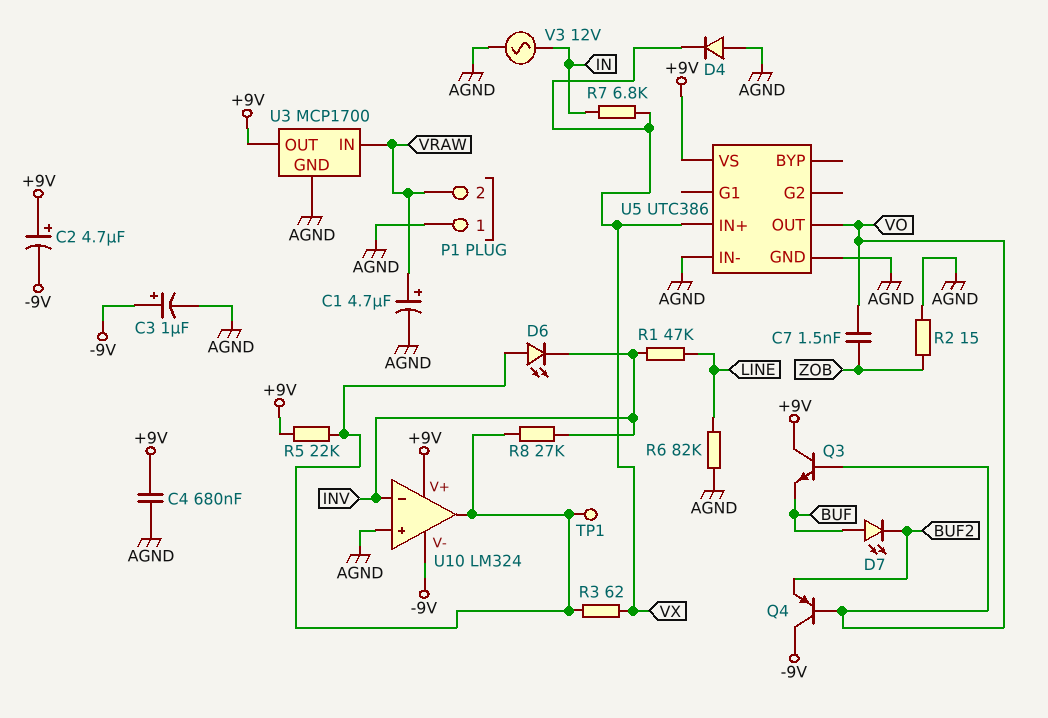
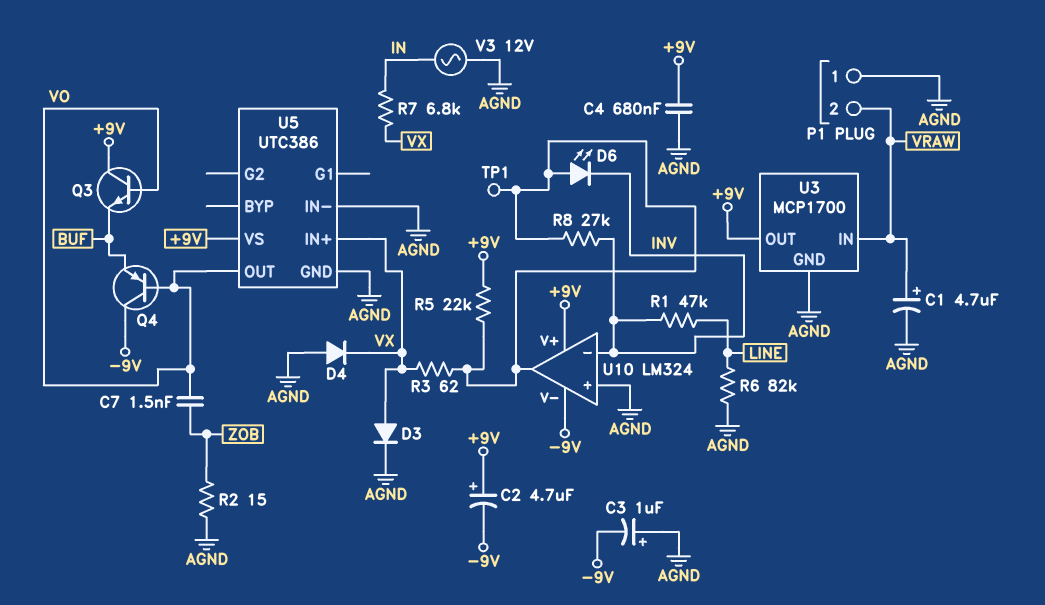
C3: 1uF (plus -9V, minus AGND) -> 1uF (plus AGND, minus -9V)
D3: none -> diode (A VX, K AGND)
D7: LED (A BUF, K BUF2) -> none
Q4: PNP (B VO, C -9V, E BUF2) -> PNP (B VO, C -9V, E BUF)

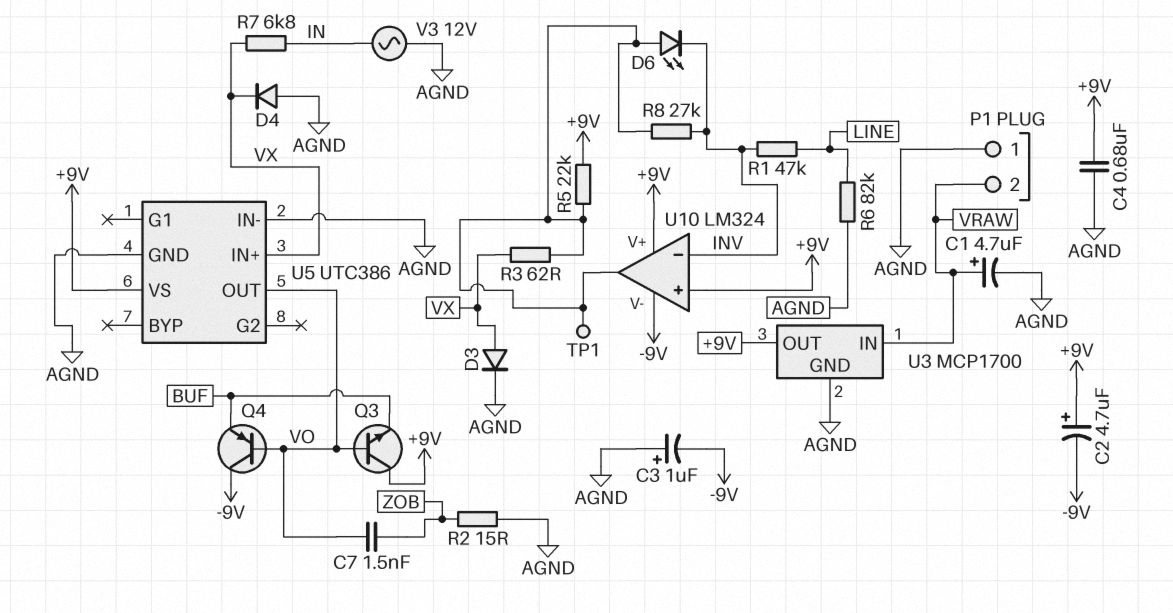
U10 pin in+: AGND -> +9V

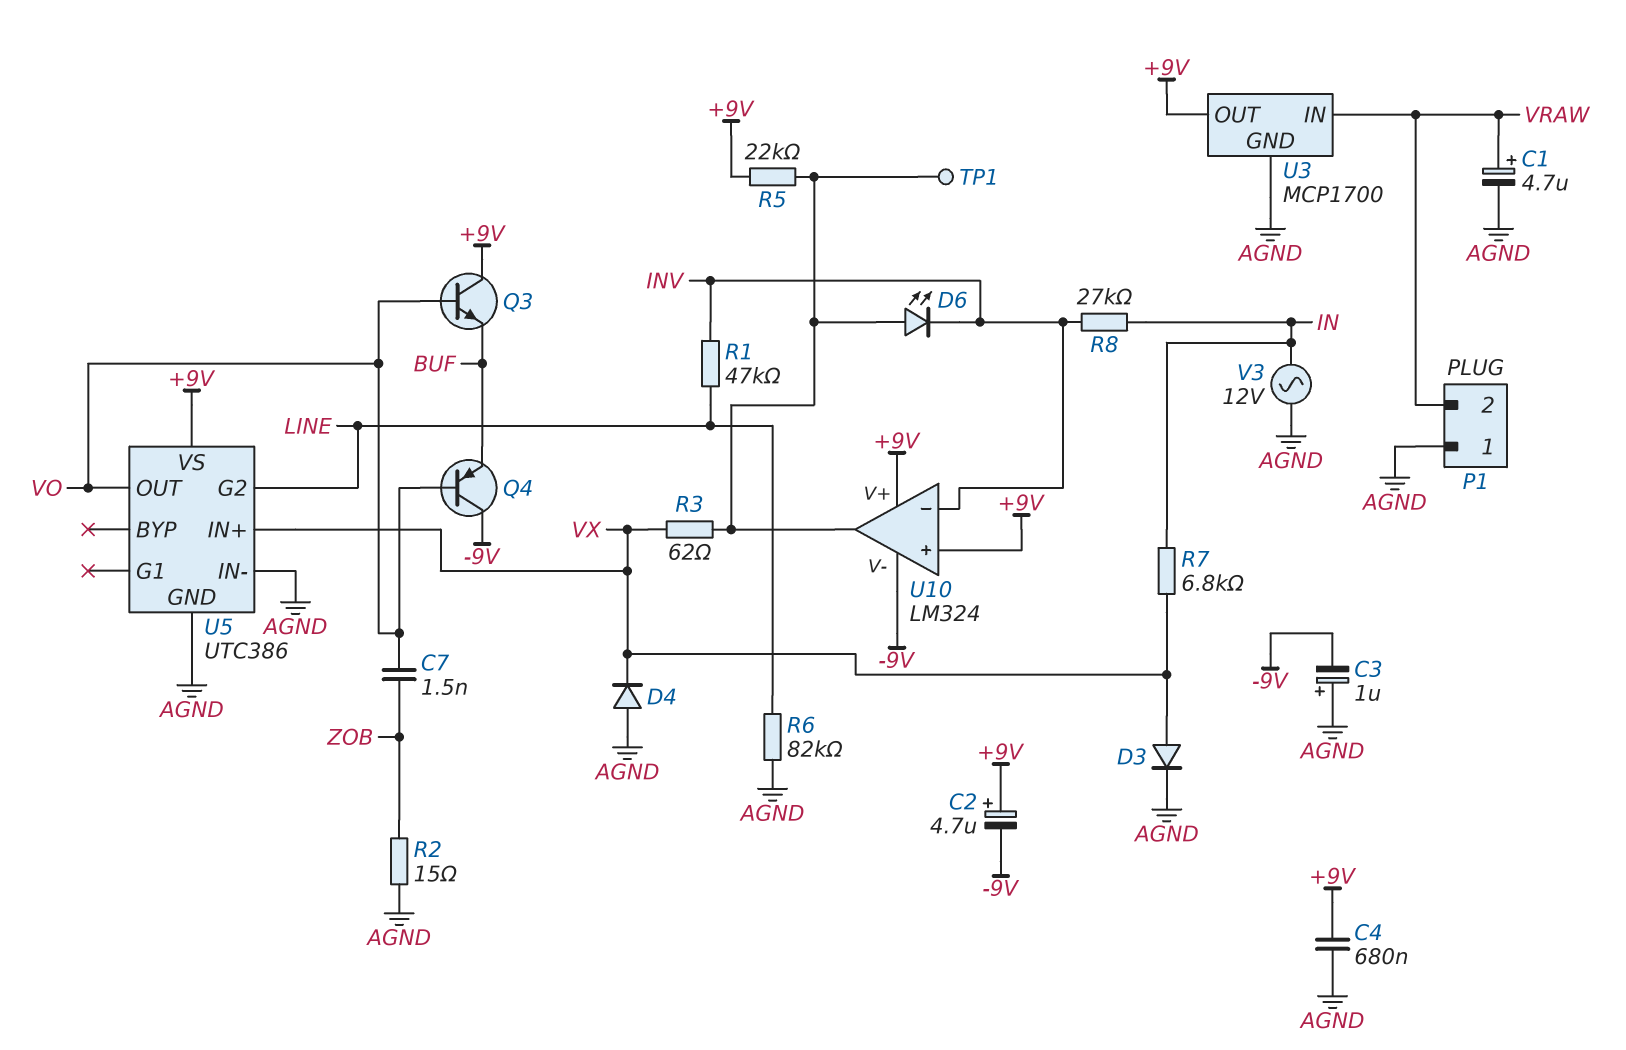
R8: 27k (INV, U10/out) -> 27k (IN, INV)
U5 pin G2: none -> LINE

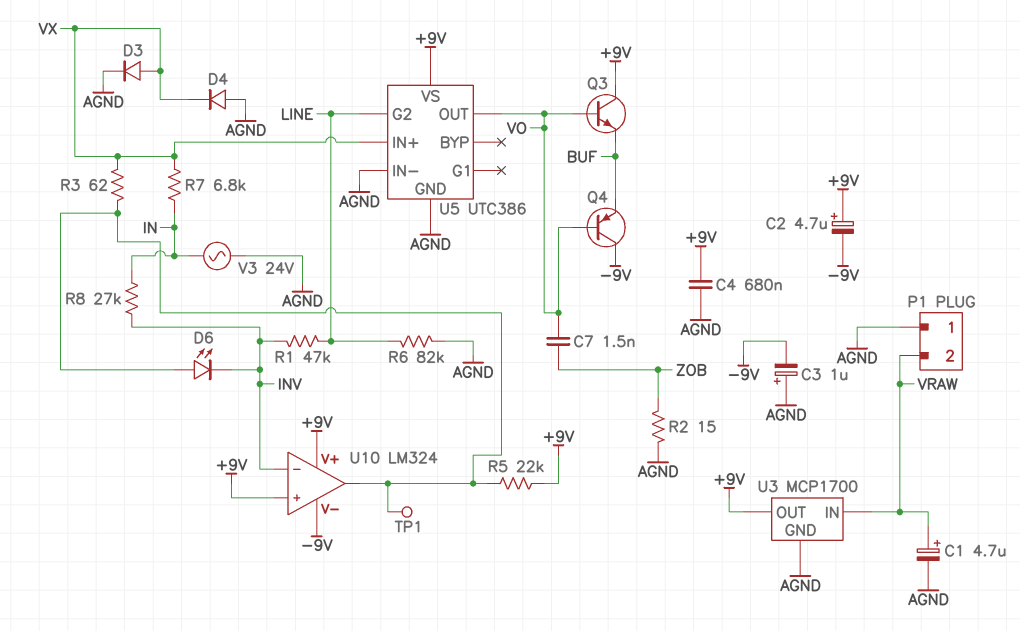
V3: AC 12V (AGND, IN) -> AC 24V (AGND, IN)

